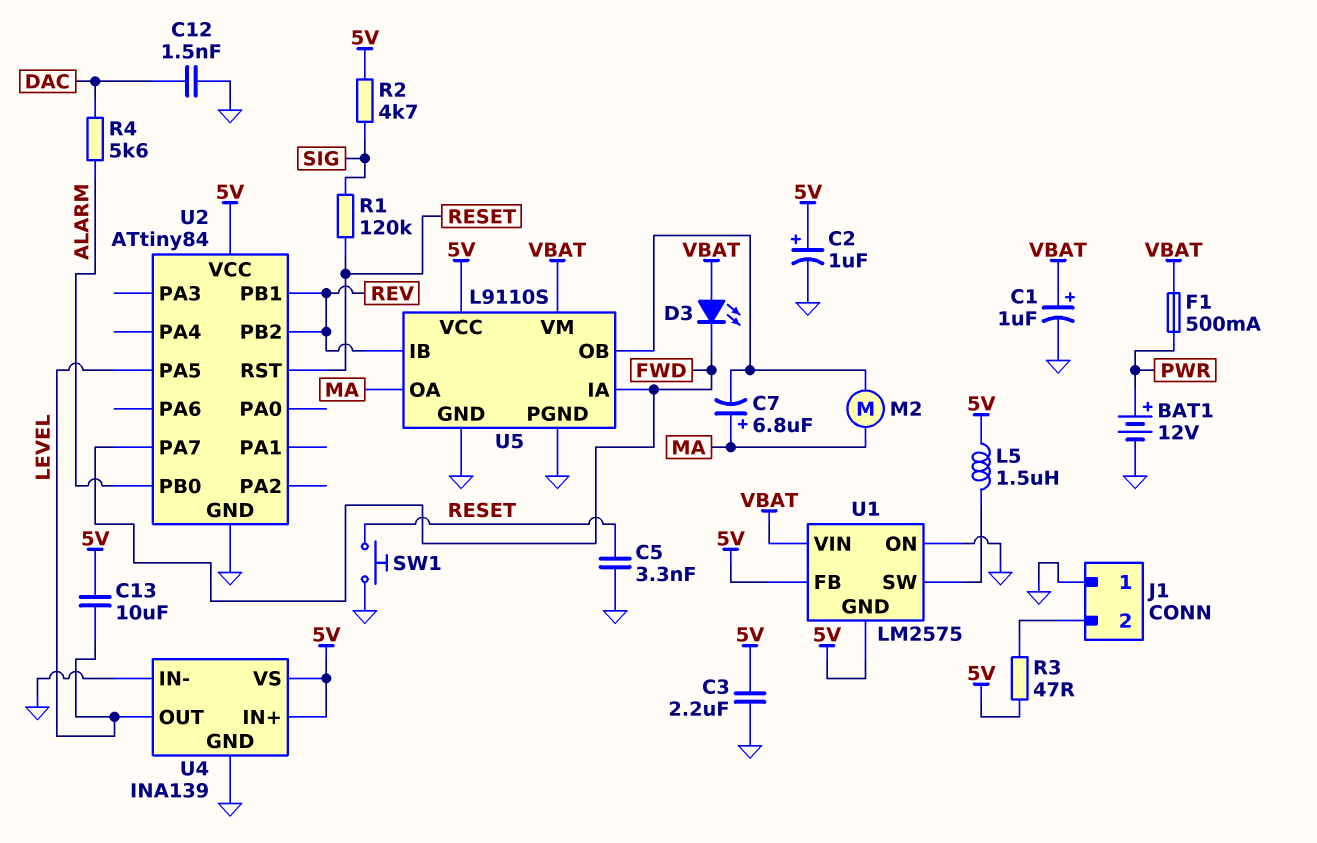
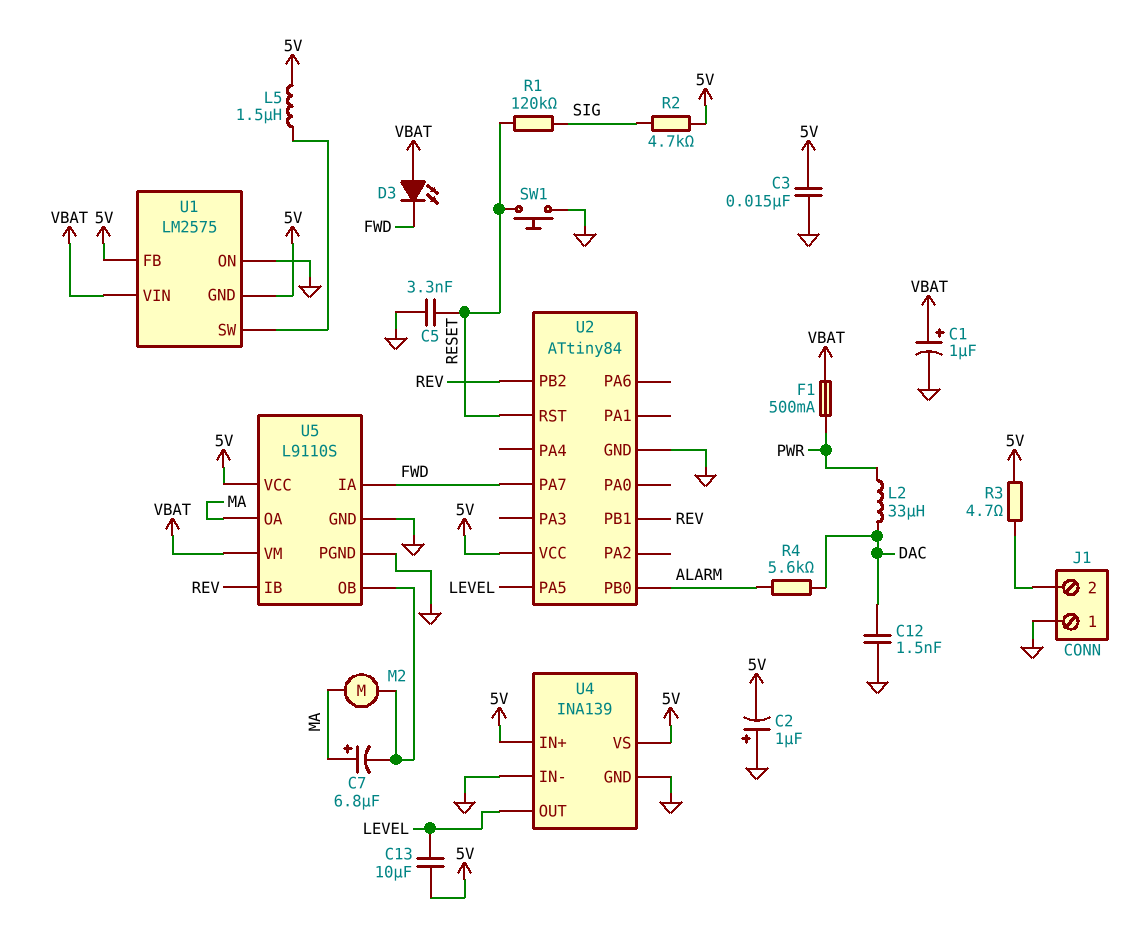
BAT1: 12V (plus PWR, minus GND) -> none
C2: 1uF (plus 5V, minus GND) -> 1uF (plus GND, minus 5V)
C3: 2.2uF (5V, GND) -> 15nF (5V, GND)
L2: none -> 33uH (DAC, PWR)
R3: 47 (5V, J1/2) -> 4.7 (5V, J1/2)

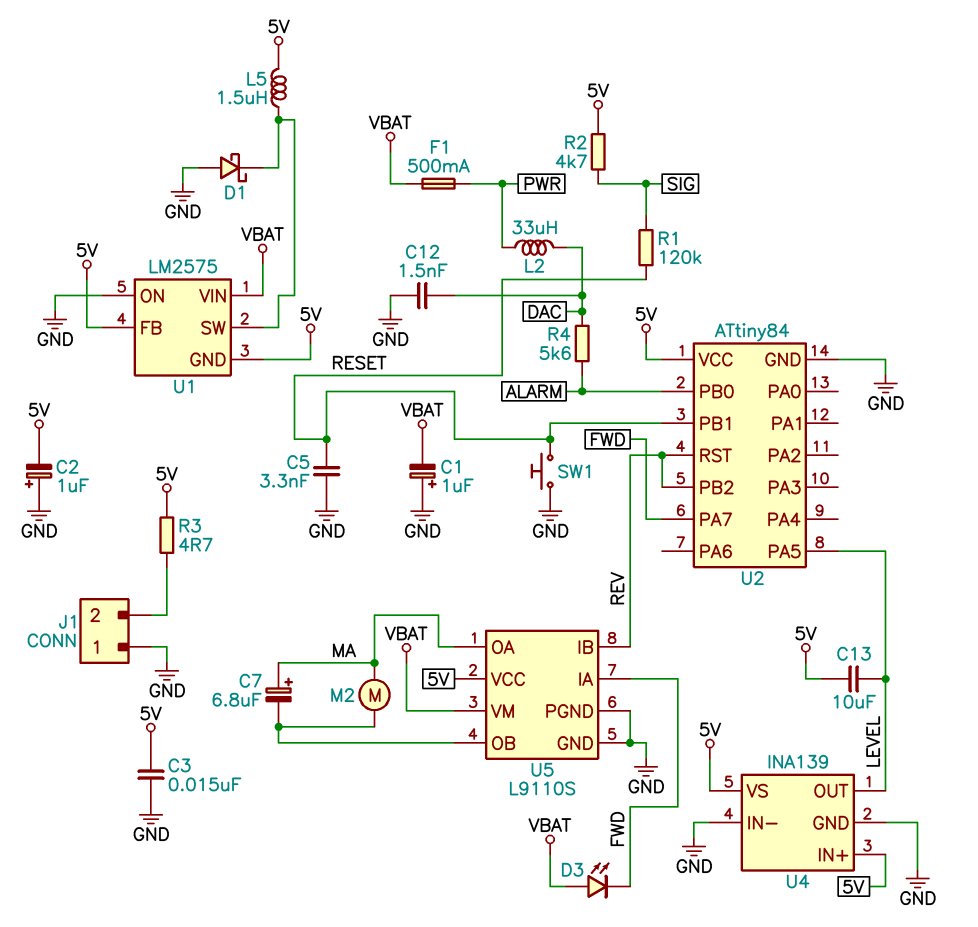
C1: 1uF (plus VBAT, minus GND) -> 1uF (plus GND, minus VBAT)
D1: none -> schottky (A GND, K U1/SW)
U2 pin PB1: REV -> RESET
U2 pin RST: RESET -> REV

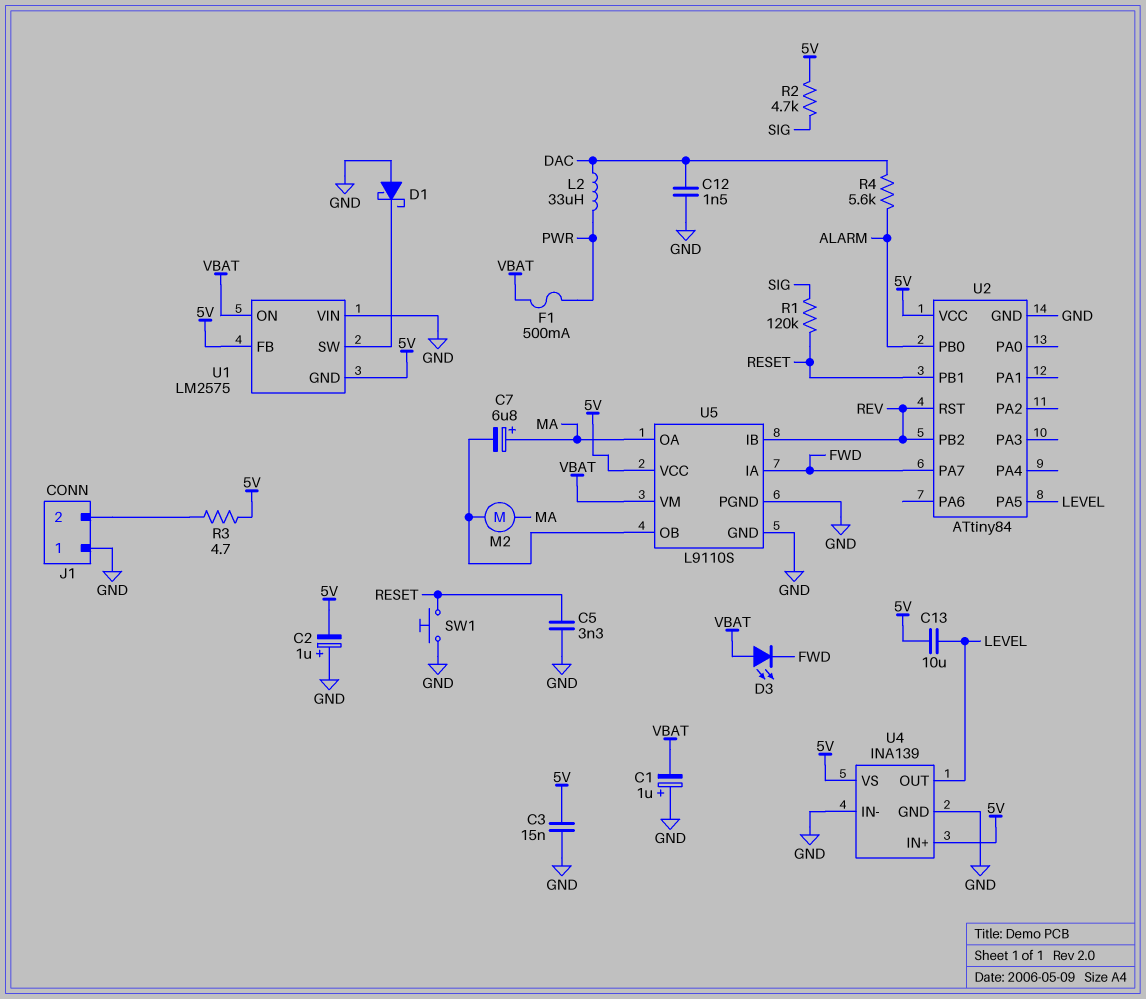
L5: 1.5uH (5V, U1/SW) -> none
U1 pin ON: GND -> VBAT
U1 pin VIN: VBAT -> GND

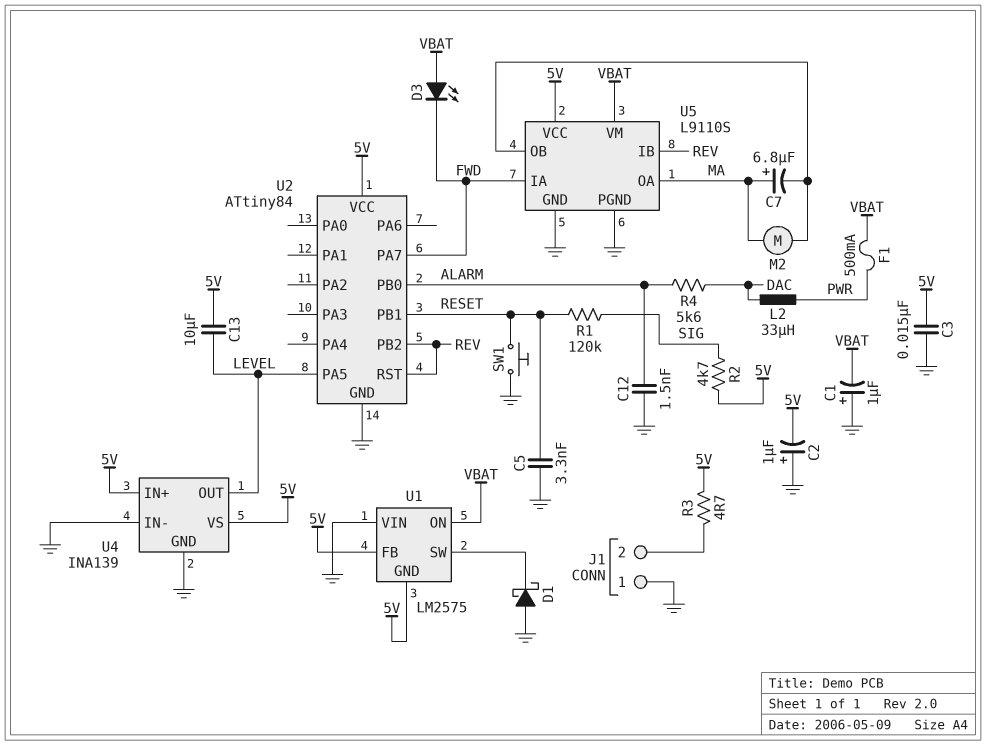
C12: 1.5nF (DAC, GND) -> 1.5nF (ALARM, GND)

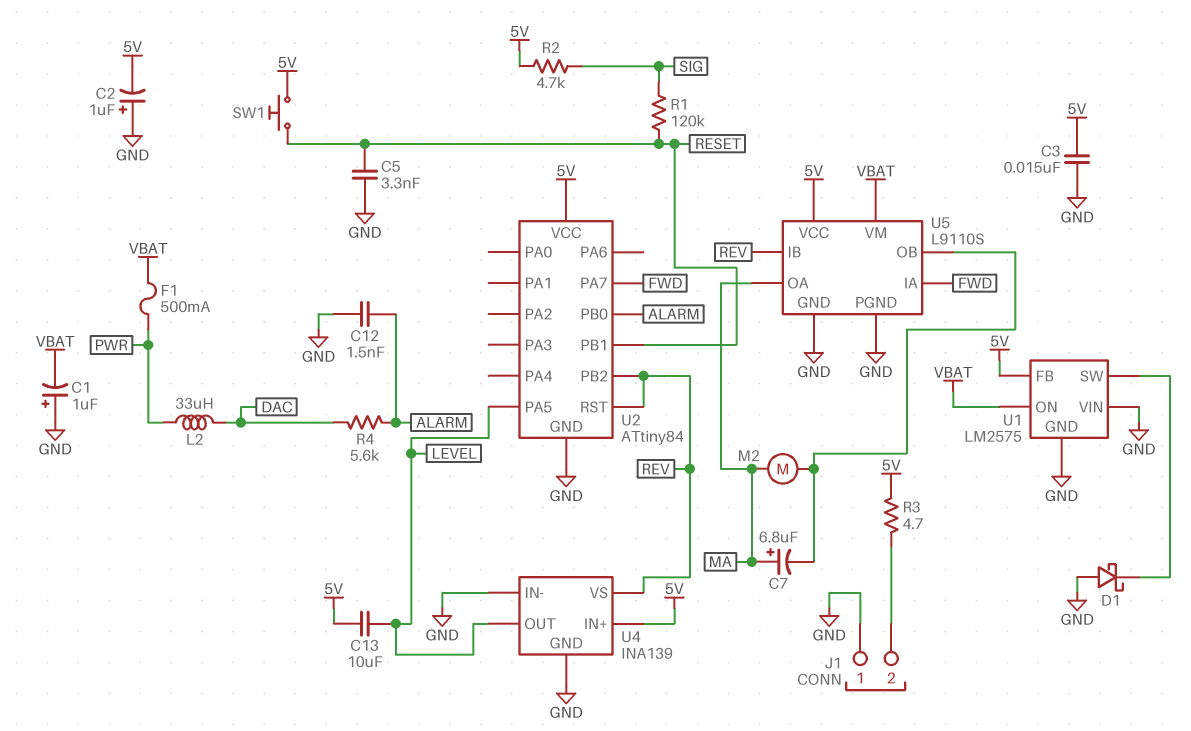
D3: LED (A VBAT, K FWD) -> none
SW1: button (GND, RESET) -> button (5V, RESET)
U1 pin GND: 5V -> GND
U4 pin VS: 5V -> REV

